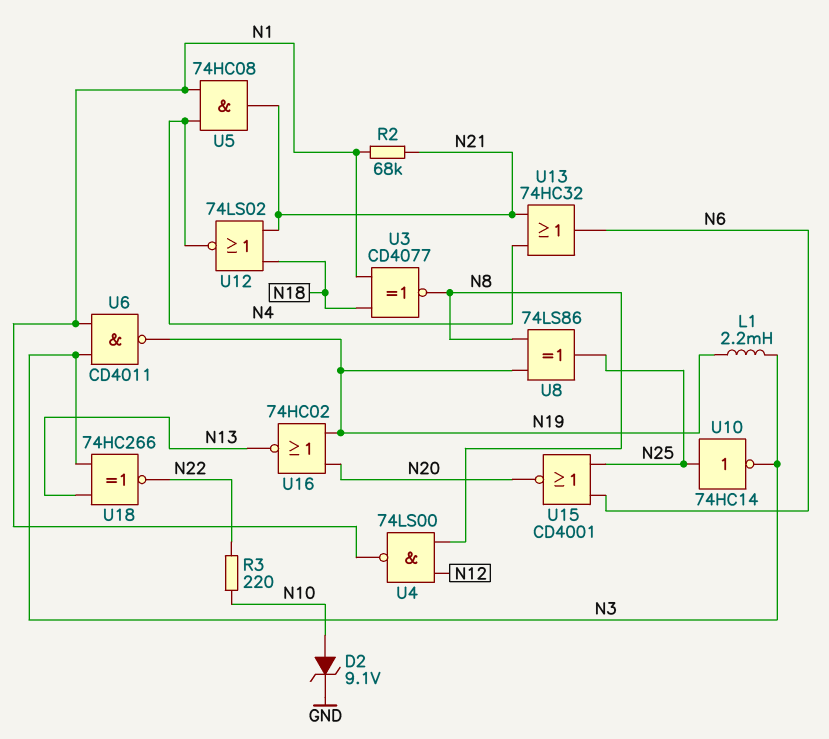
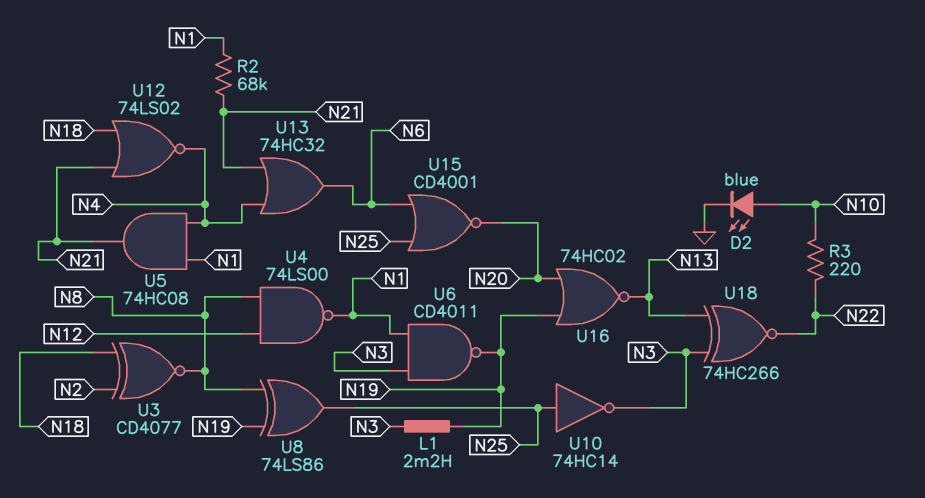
D2: zener 9.1V (A N10, K GND) -> LED blue (A N10, K GND)
U3: XNOR CD4077 (in N1, in N18, out N8) -> XNOR CD4077 (in N2, in N18, out N8)

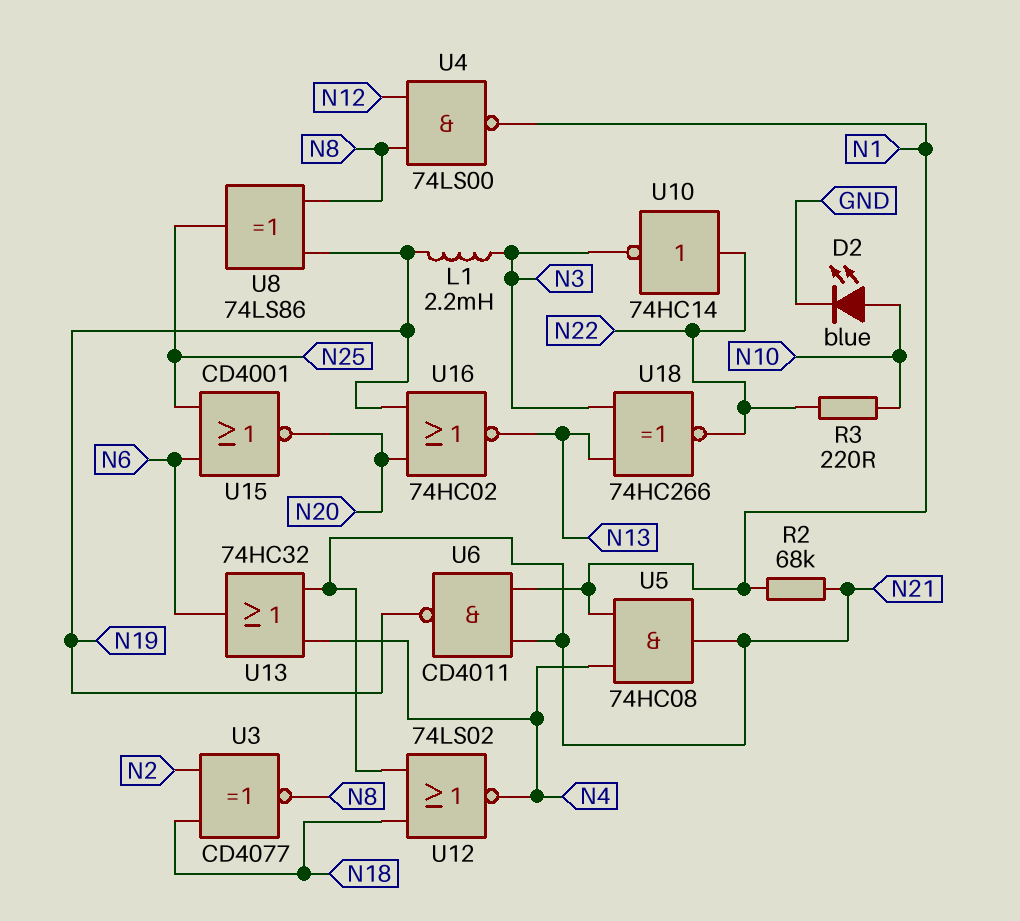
U6: NAND CD4011 (in N1, in N3, out N19) -> NAND CD4011 (in N1, in N21, out N19)
U10: NOT 74HC14 (in N25, out N3) -> NOT 74HC14 (in N22, out N3)

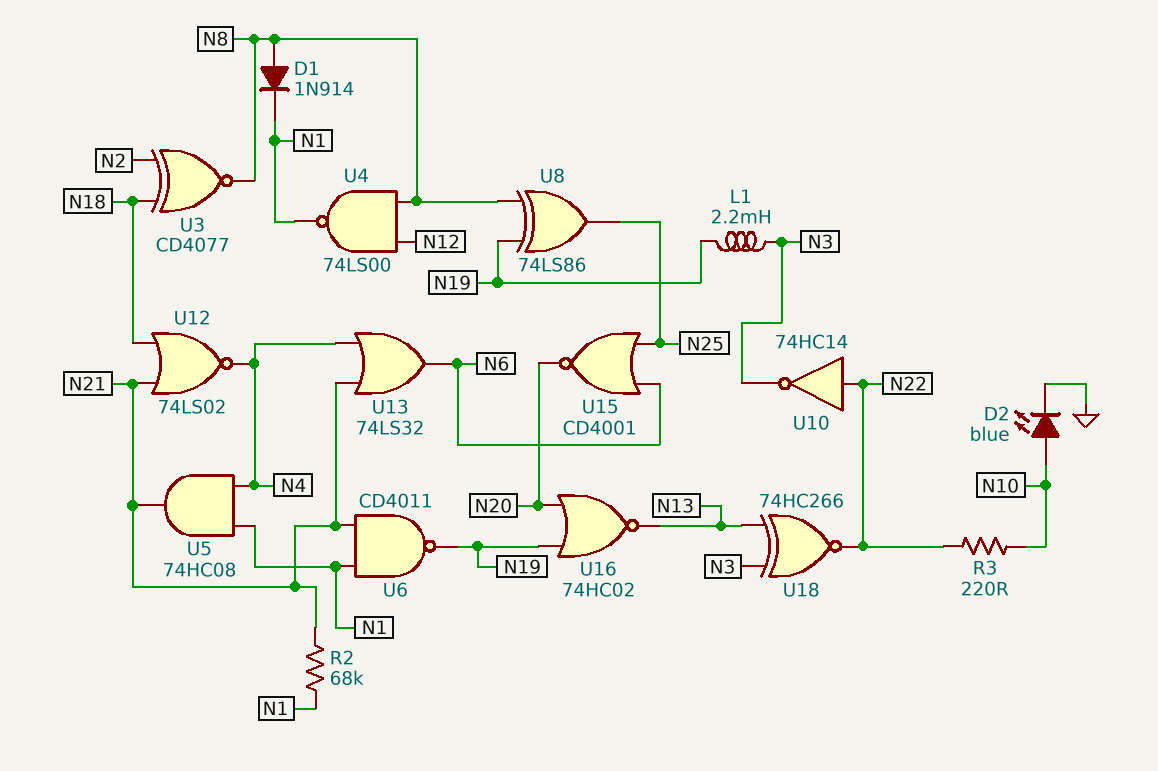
D1: none -> diode 1N914 (A N8, K N1)
U13: OR 74HC32 (in N4, in N21, out N6) -> OR 74LS32 (in N4, in N21, out N6)

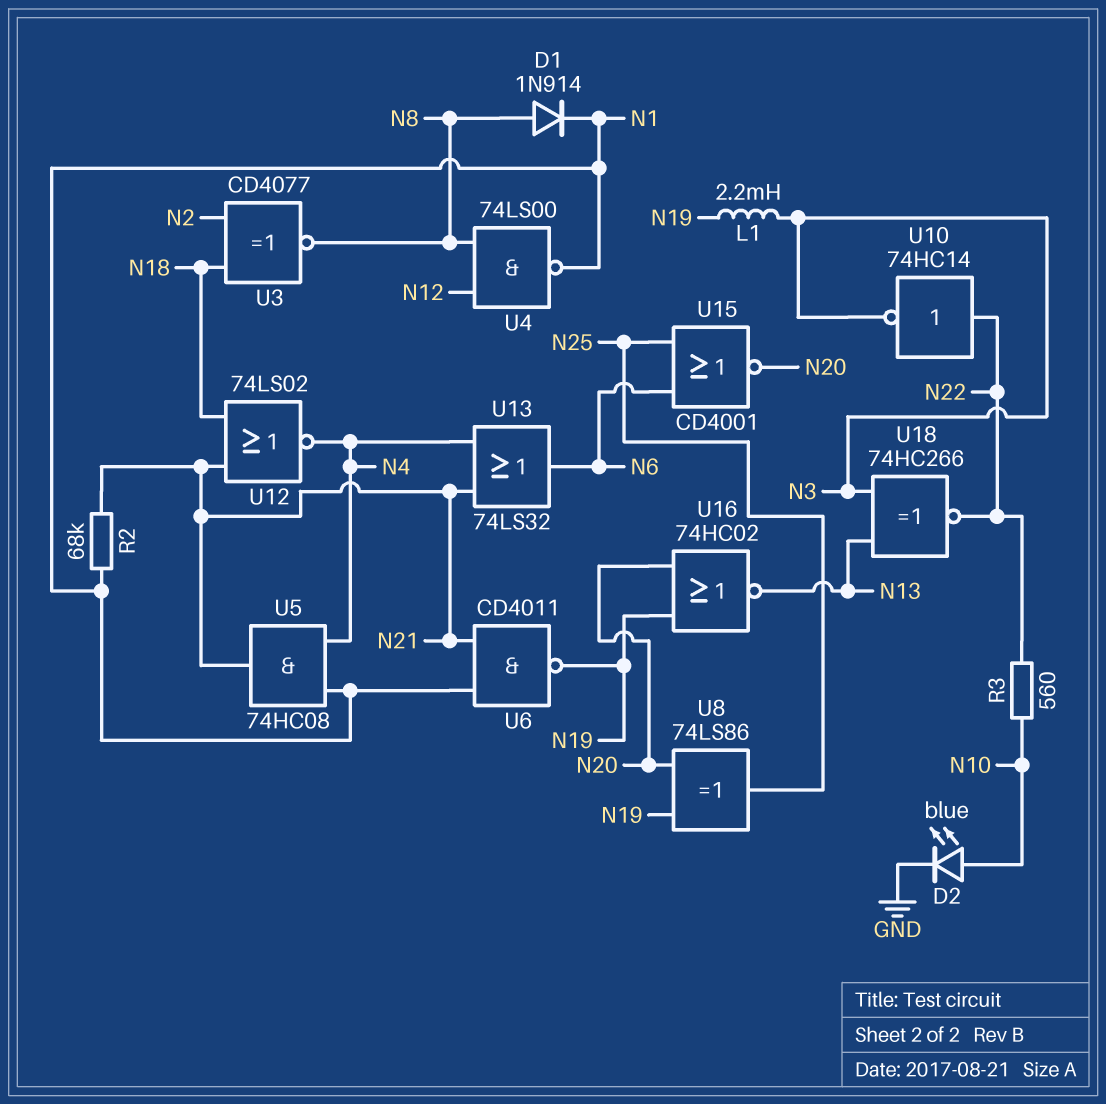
R3: 220 (N10, N22) -> 560 (N10, N22)
U8: XOR 74LS86 (in N8, in N19, out N25) -> XOR 74LS86 (in N19, in N20, out N25)

